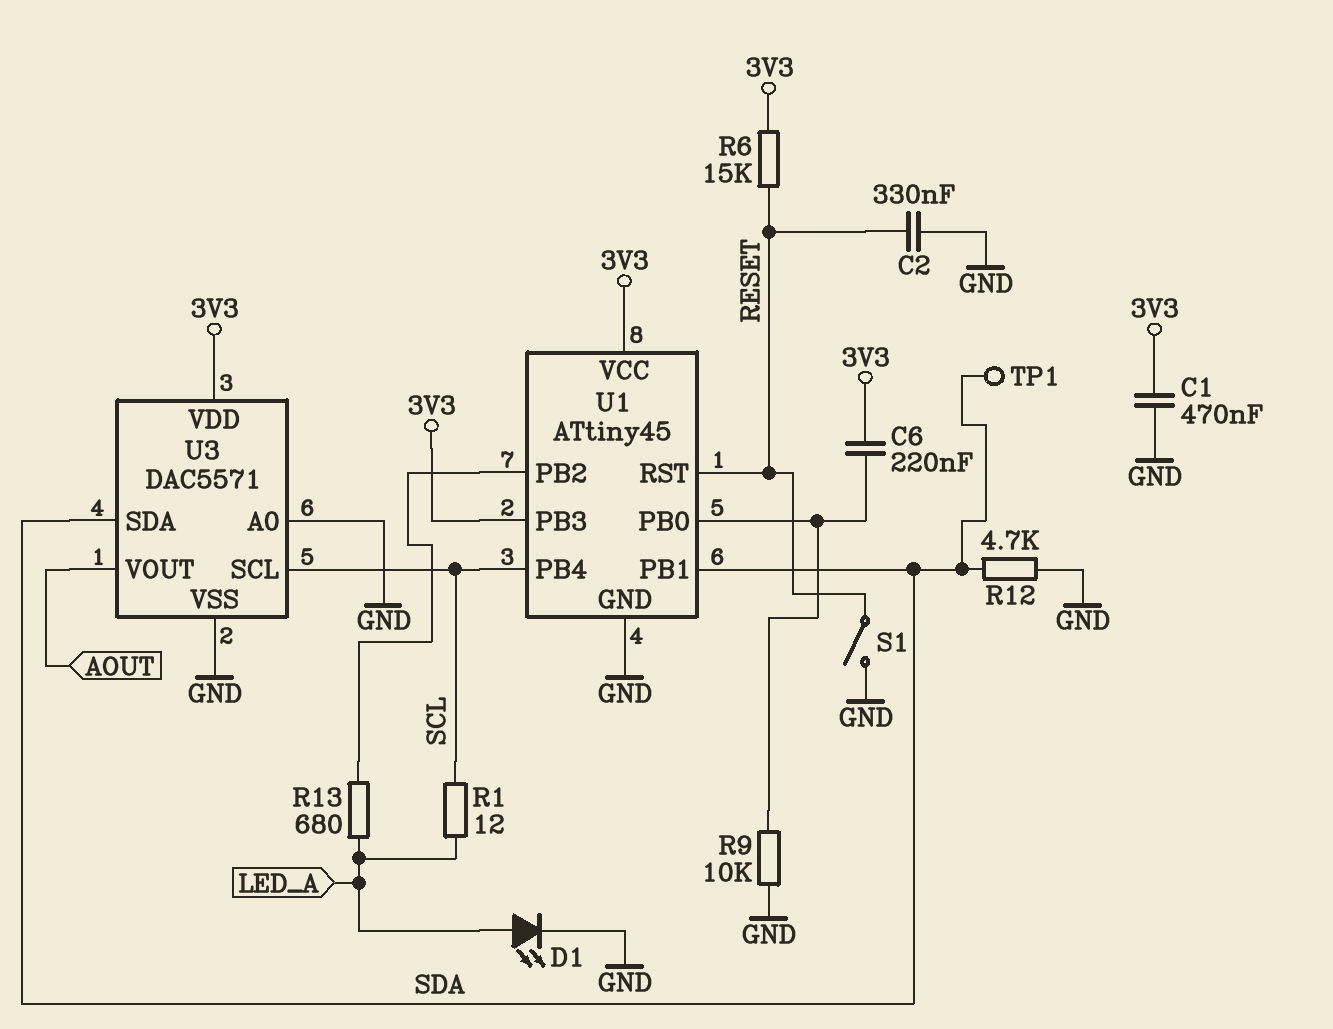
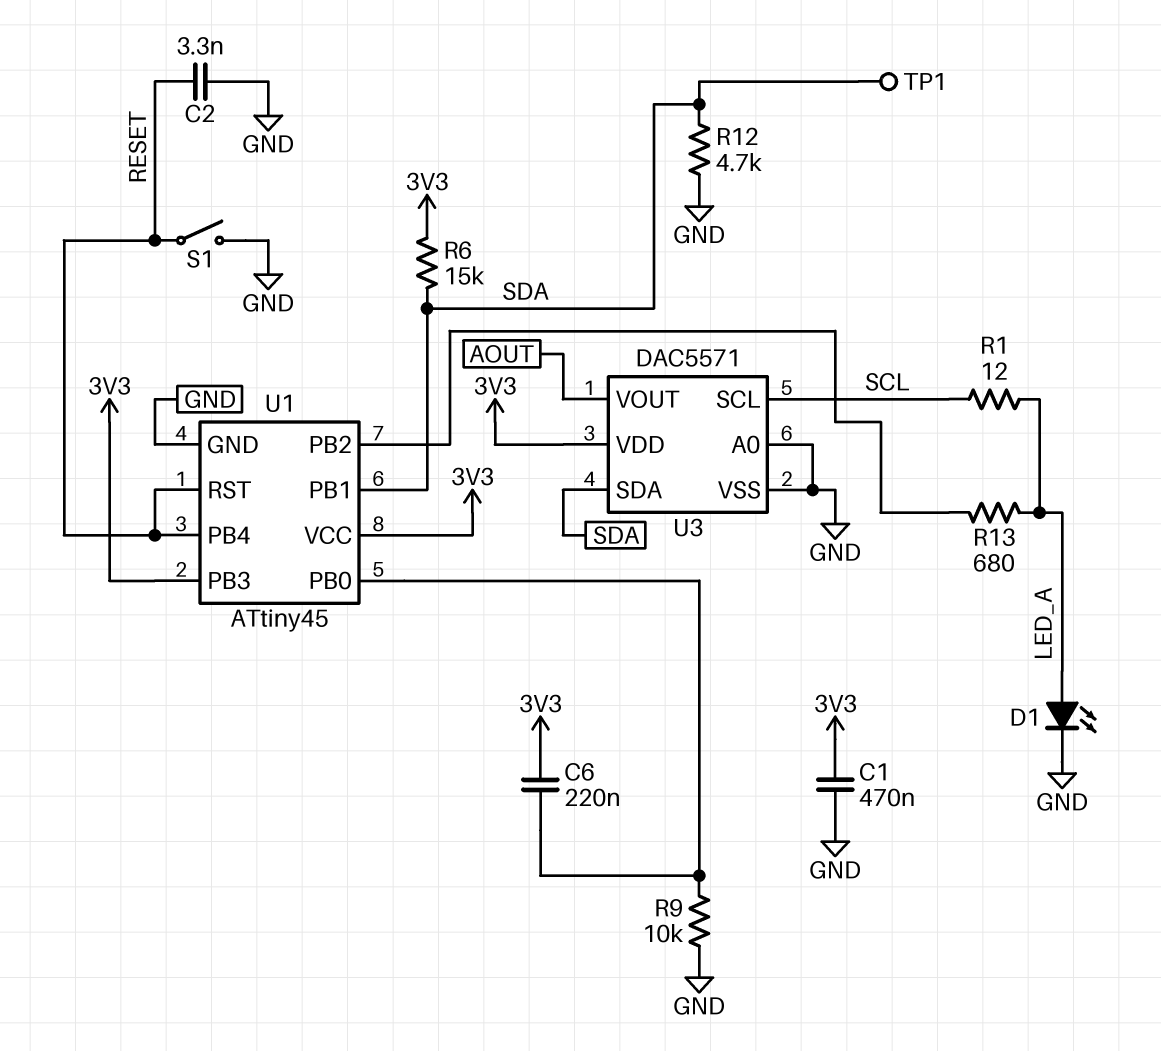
C2: 330nF (GND, RESET) -> 3.3nF (GND, RESET)
R6: 15k (3V3, RESET) -> 15k (3V3, SDA)
U1 pin PB4: SCL -> RESET

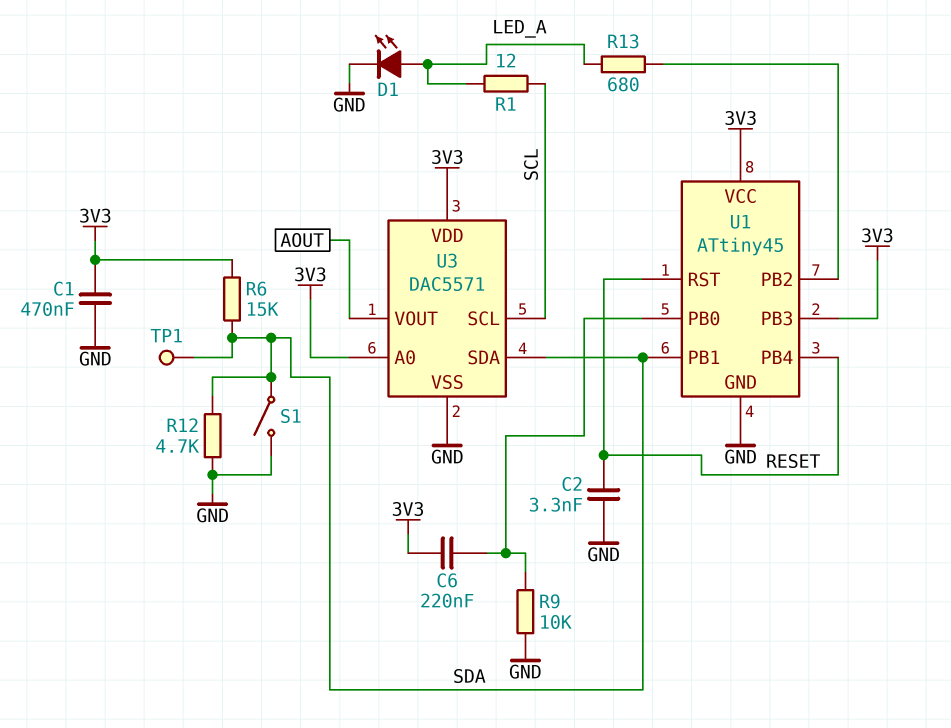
S1: switch (GND, RESET) -> switch (GND, SDA)
U3 pin A0: GND -> 3V3

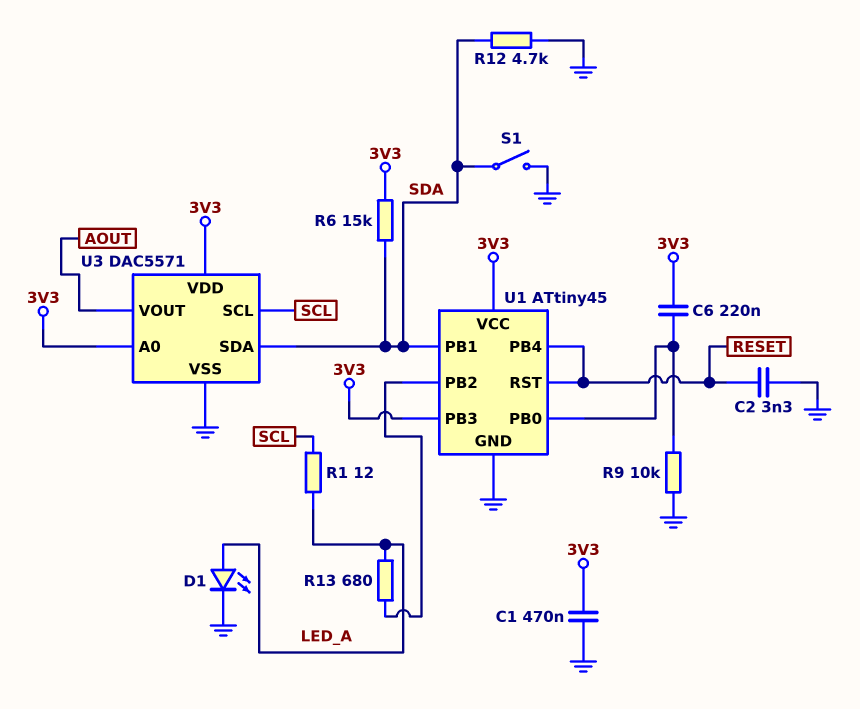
TP1: test point (SDA) -> none

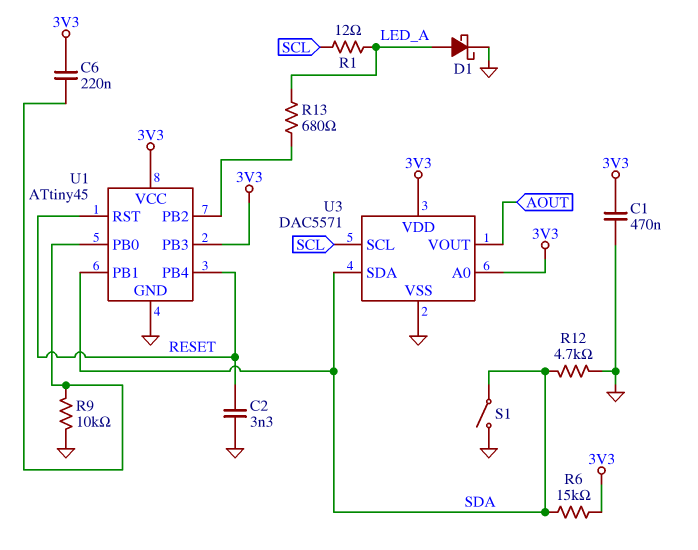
D1: LED (A LED_A, K GND) -> schottky (A LED_A, K GND)

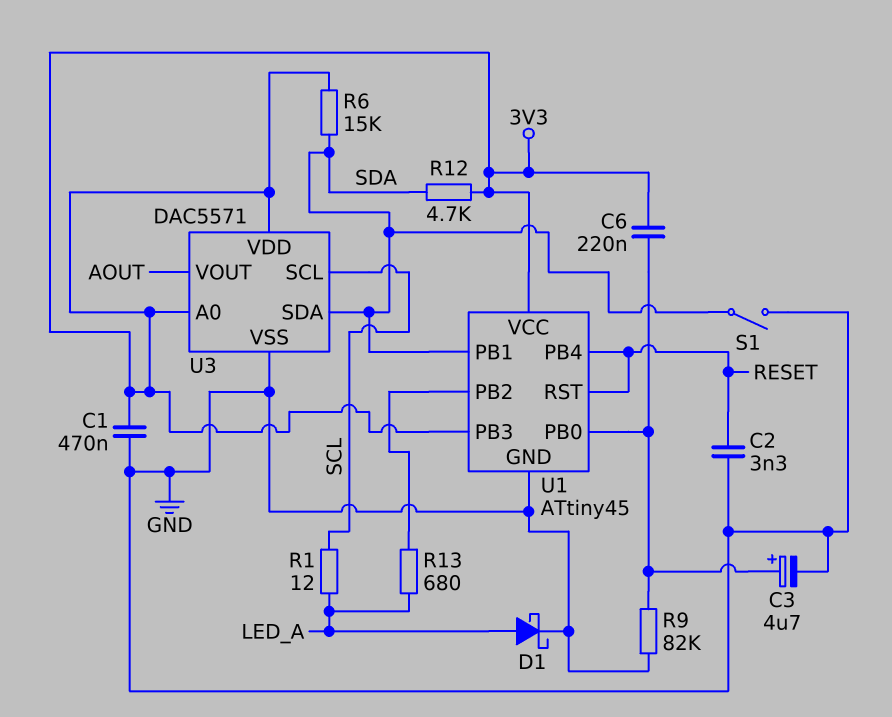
C3: none -> 4.7uF (plus U1/PB0, minus GND)
R9: 10k (GND, U1/PB0) -> 82k (GND, U1/PB0)
R12: 4.7k (GND, SDA) -> 4.7k (3V3, SDA)

